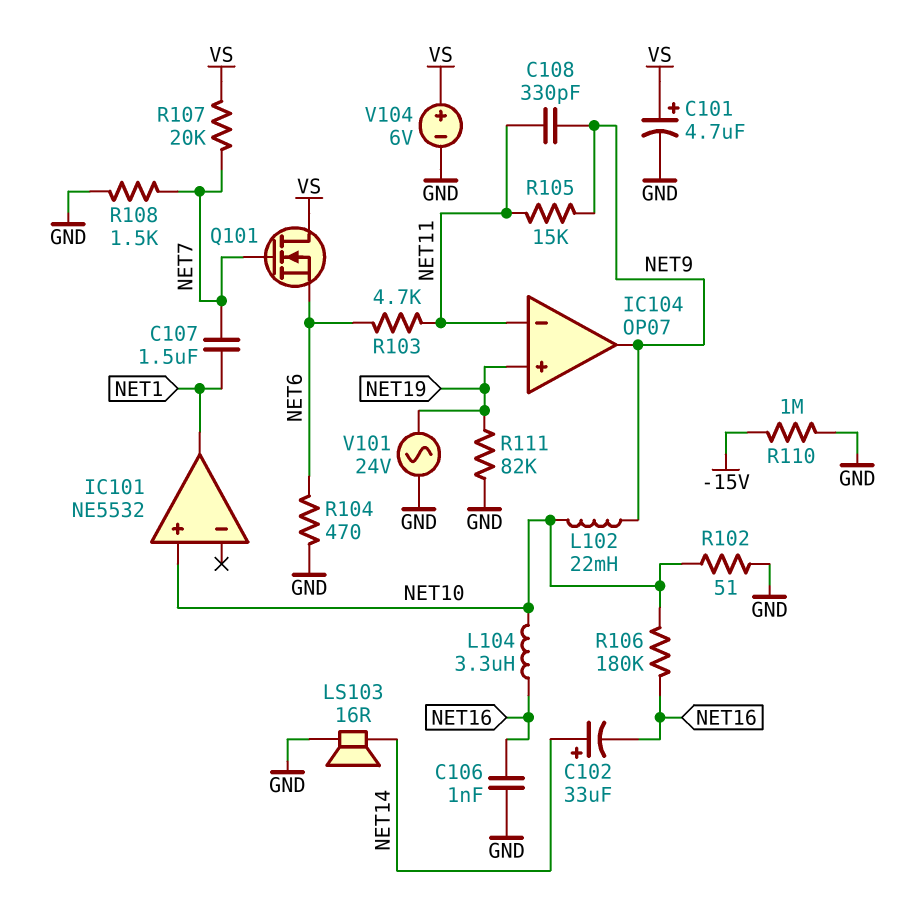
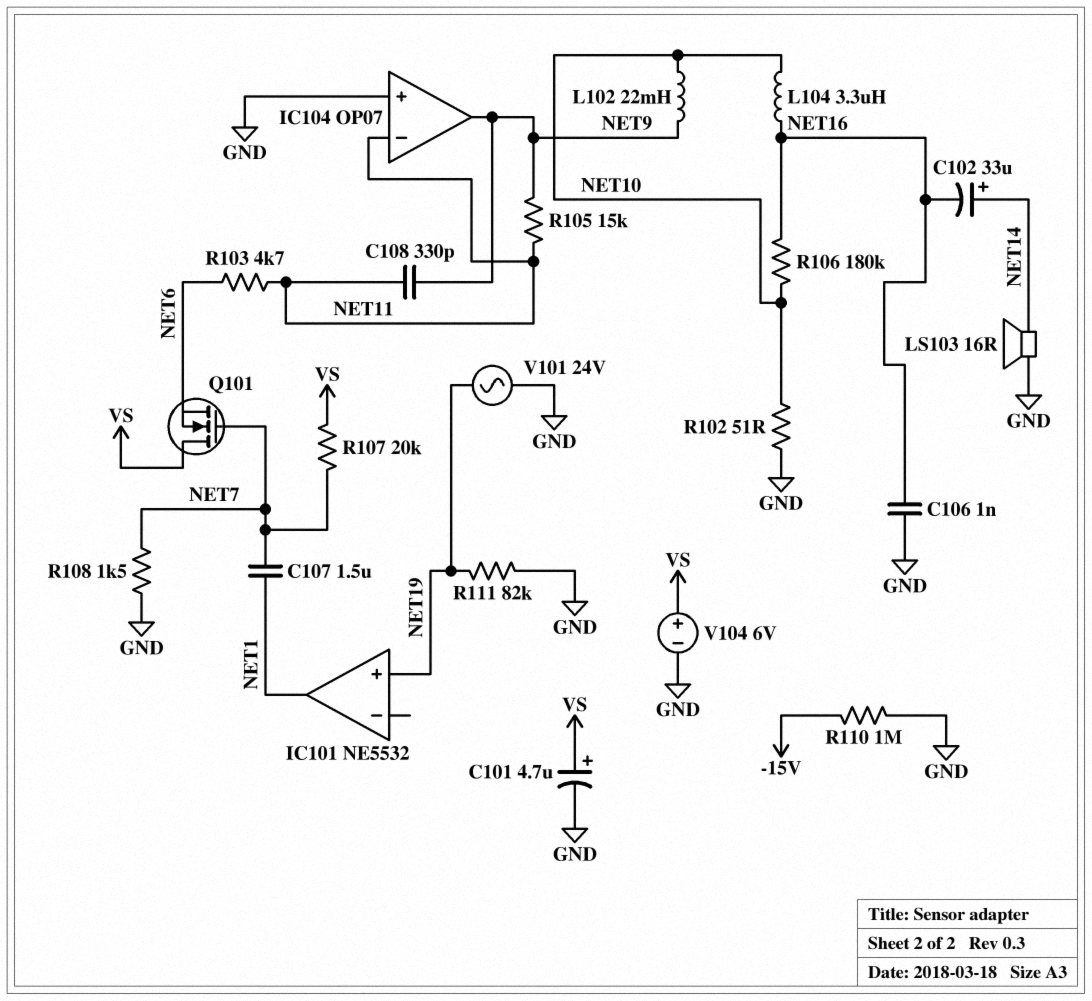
IC101 pin in+: NET10 -> NET19
IC104 pin in+: NET19 -> GND
R104: 470 (GND, NET6) -> none

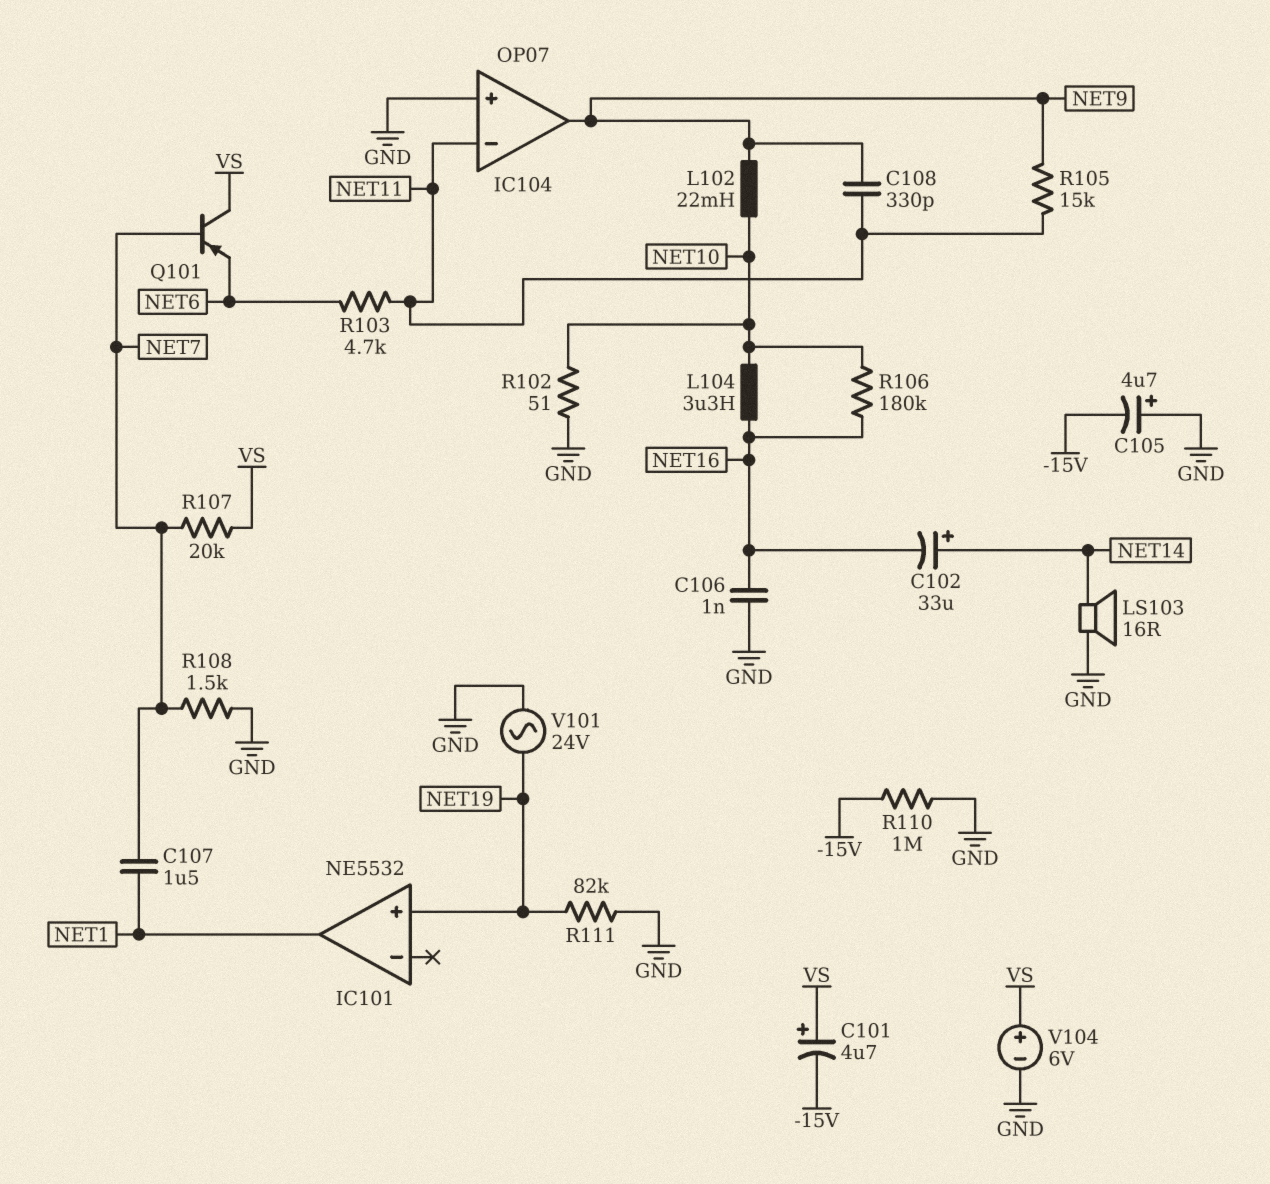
C101: 4.7uF (plus VS, minus GND) -> 4.7uF (plus VS, minus -15V)
C105: none -> 4.7uF (plus GND, minus -15V)
Q101: NMOS (G NET7, D VS, S NET6) -> PNP (B NET7, C VS, E NET6)

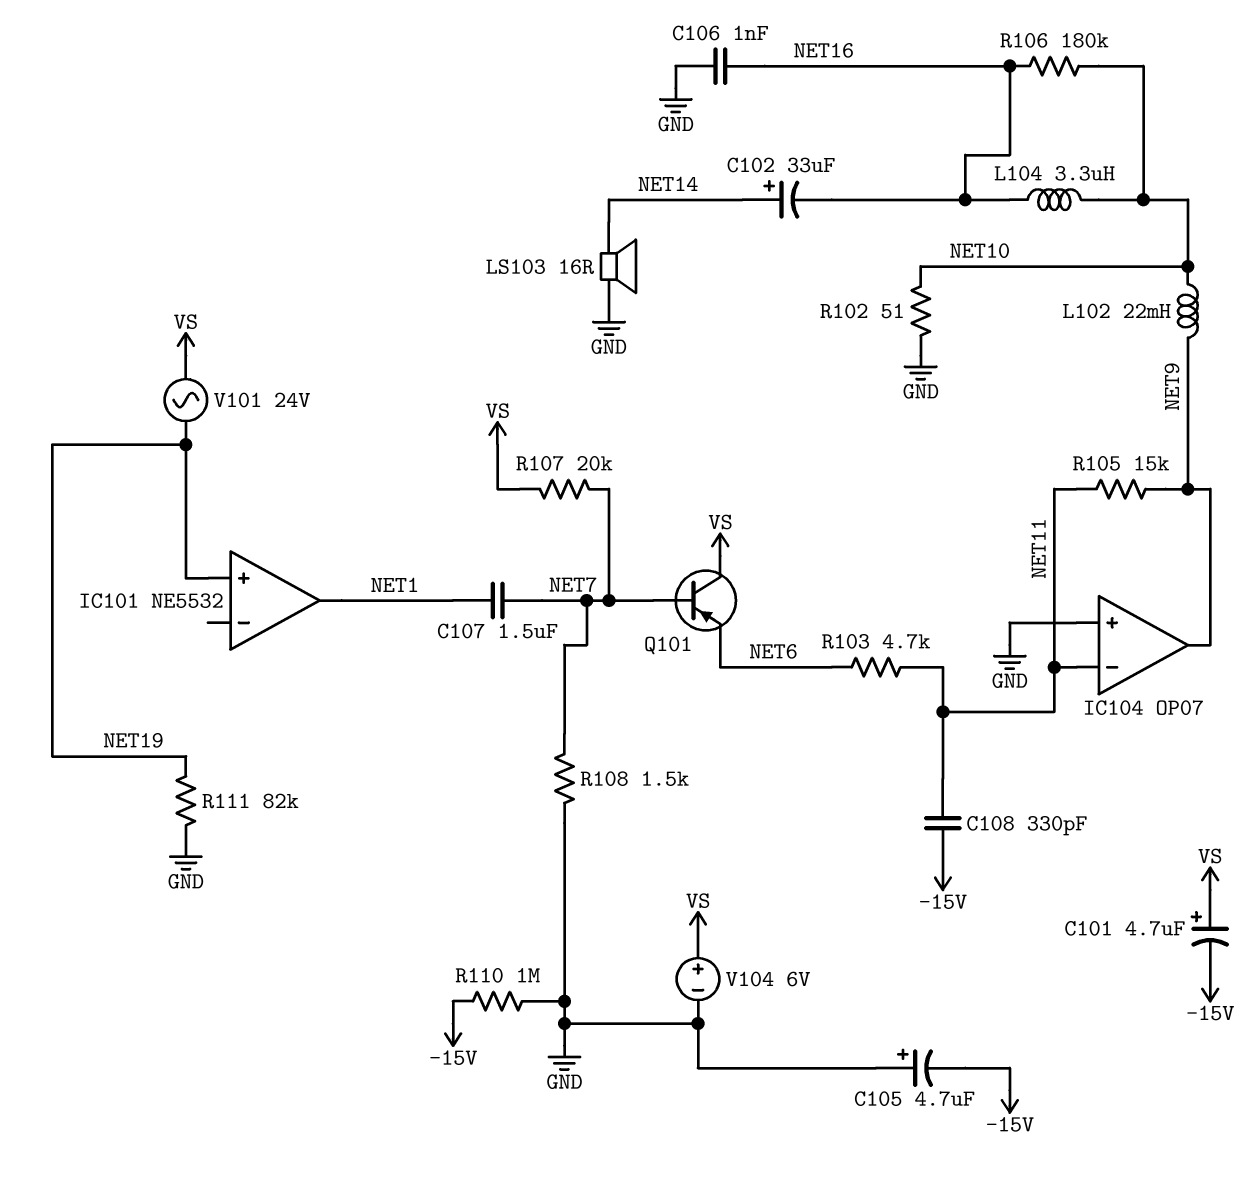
C108: 330pF (NET9, NET11) -> 330pF (-15V, NET11)
V101: AC 24V (GND, NET19) -> AC 24V (NET19, VS)

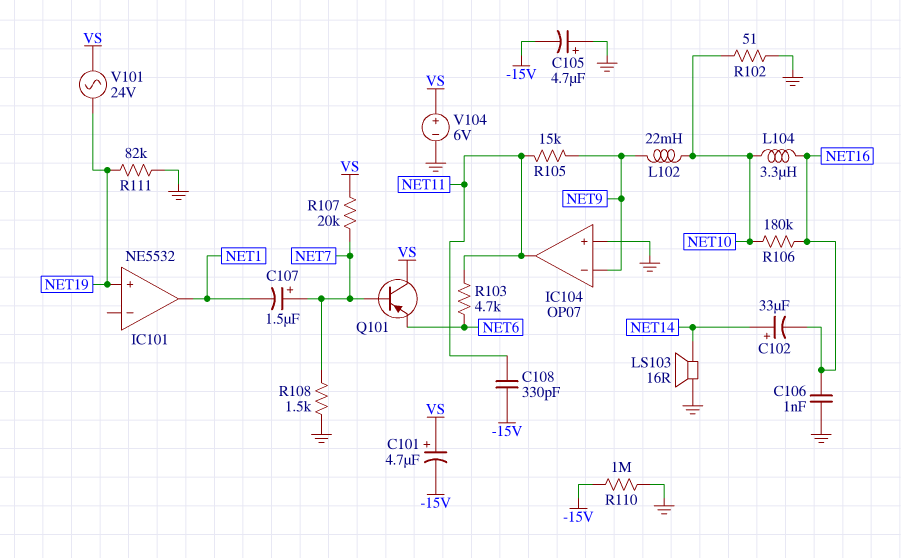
C107: 1.5uF (NET1, NET7) -> 1.5uF (plus NET7, minus NET1)
IC104 pin in-: NET11 -> NET9
IC104 pin out: NET9 -> NET11

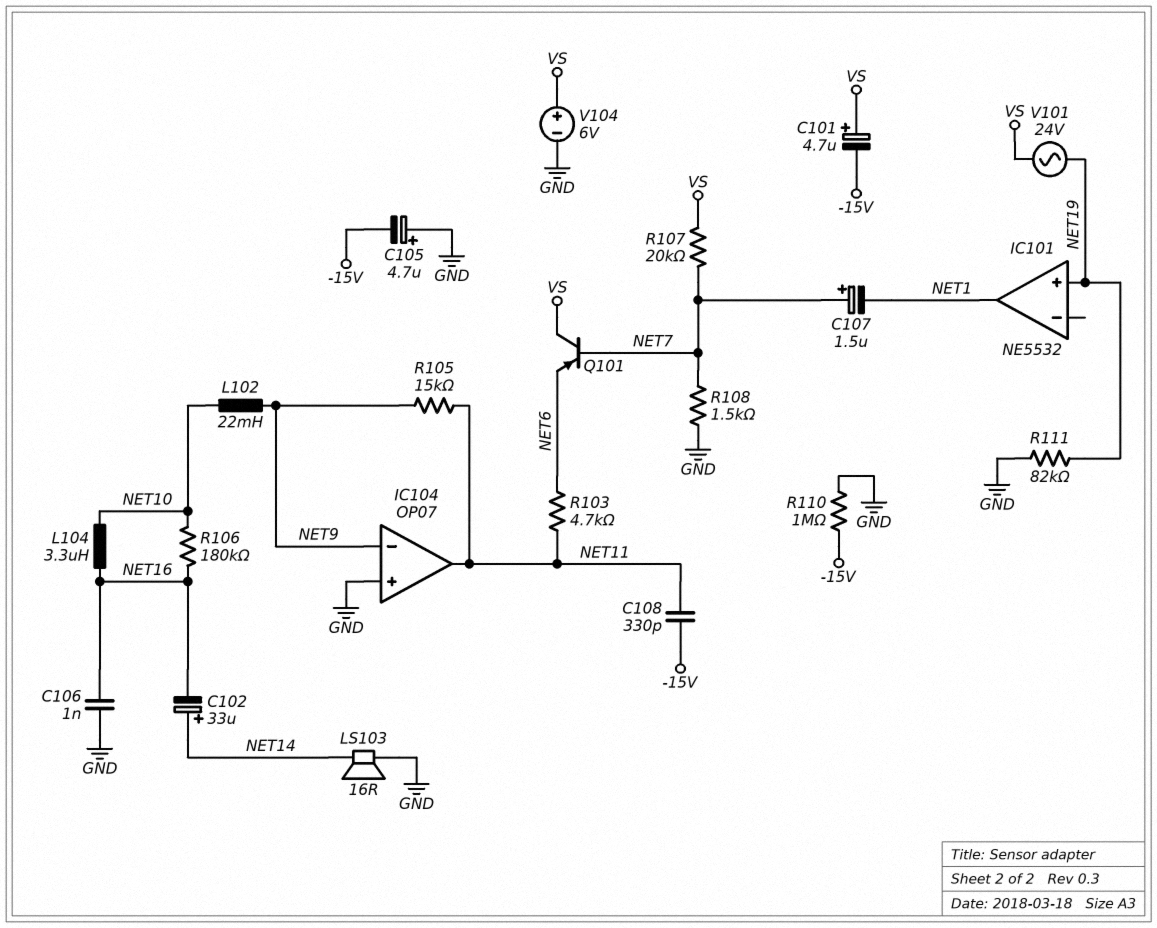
R102: 51 (GND, NET10) -> none

